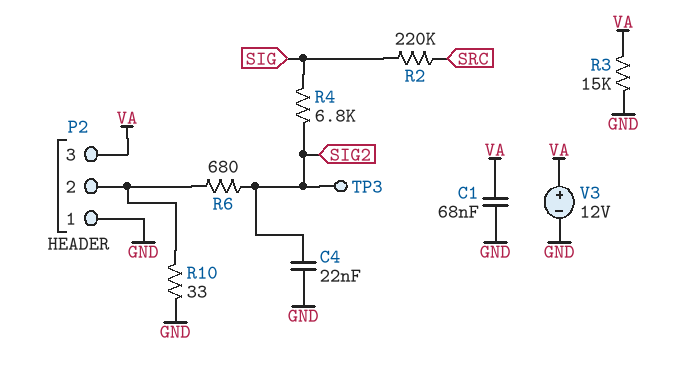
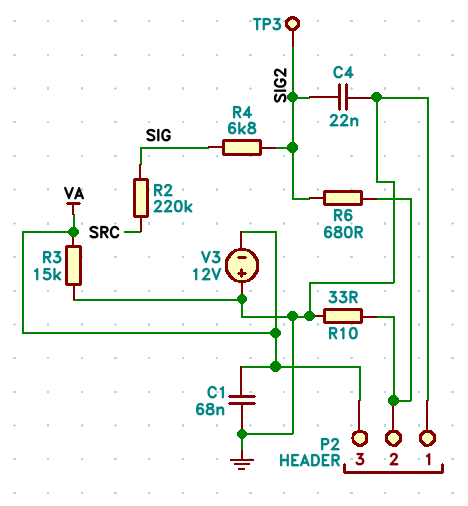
V3: 12V (plus VA, minus GND) -> 12V (plus GND, minus VA)

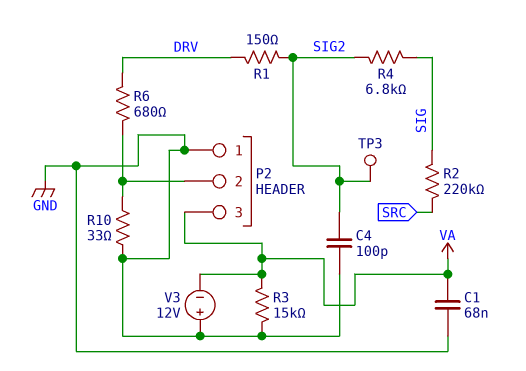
C4: 22nF (GND, SIG2) -> 100pF (GND, SIG2)
R1: none -> 150 (DRV, SIG2)
R6: 680 (P2/2, SIG2) -> 680 (DRV, P2/2)

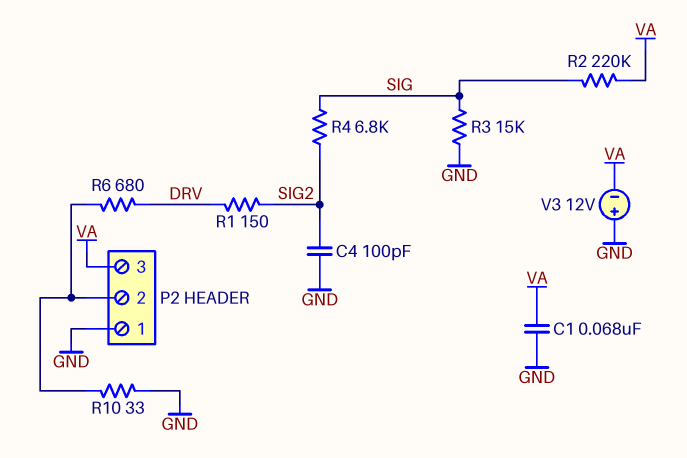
R2: 220k (SIG, SRC) -> 220k (SIG, VA)
R3: 15k (GND, VA) -> 15k (GND, SIG)
TP3: test point (SIG2) -> none

